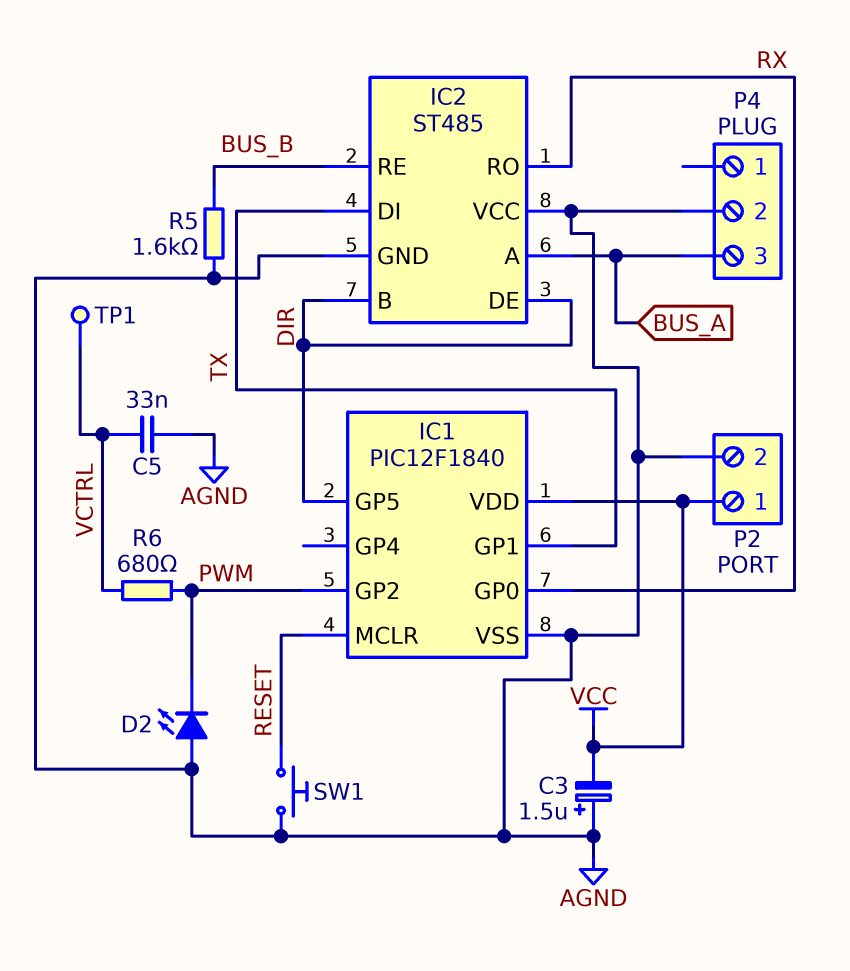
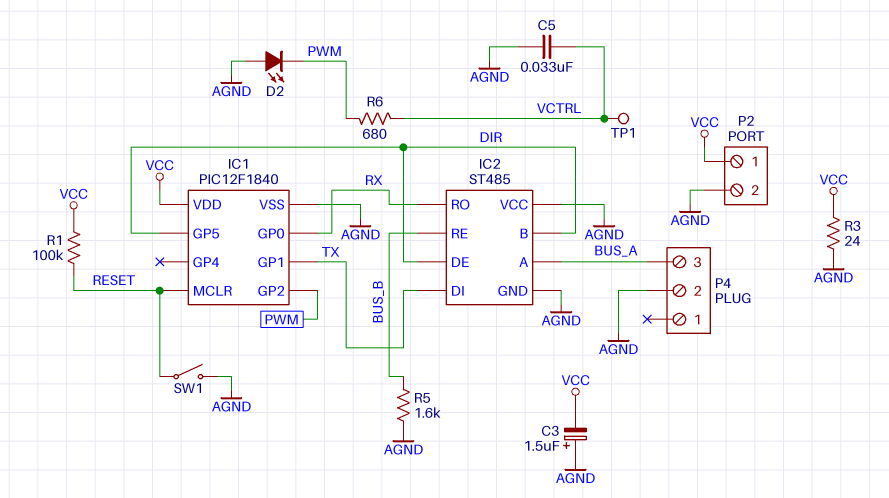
R1: none -> 100k (RESET, VCC)
R3: none -> 24 (AGND, VCC)
SW1: button (AGND, RESET) -> switch (AGND, RESET)

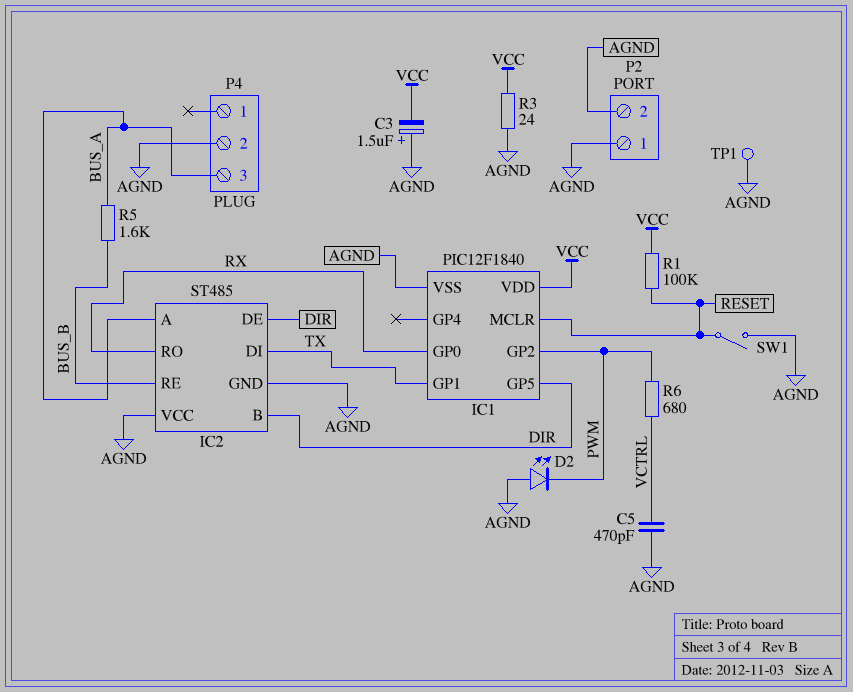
C5: 33nF (AGND, VCTRL) -> 470pF (AGND, VCTRL)
P2 pin 1: VCC -> AGND
R5: 1.6k (AGND, BUS_B) -> 1.6k (BUS_A, BUS_B)
TP1: test point (VCTRL) -> test point (AGND)

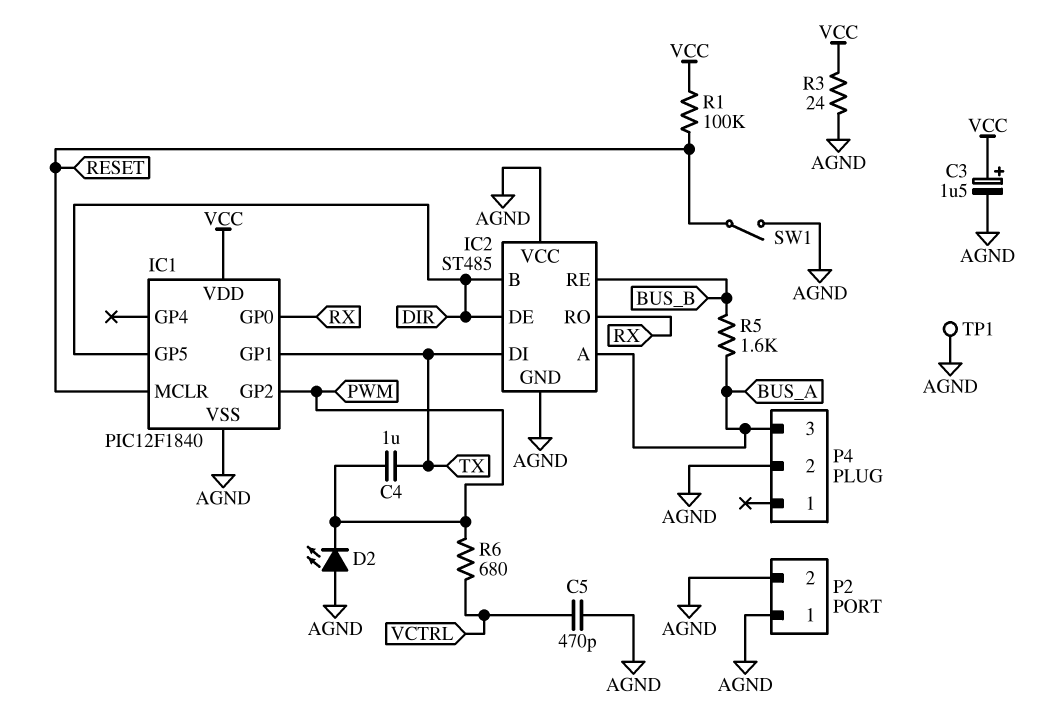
C3: 1.5uF (plus AGND, minus VCC) -> 1.5uF (plus VCC, minus AGND)
C4: none -> 1uF (PWM, TX)

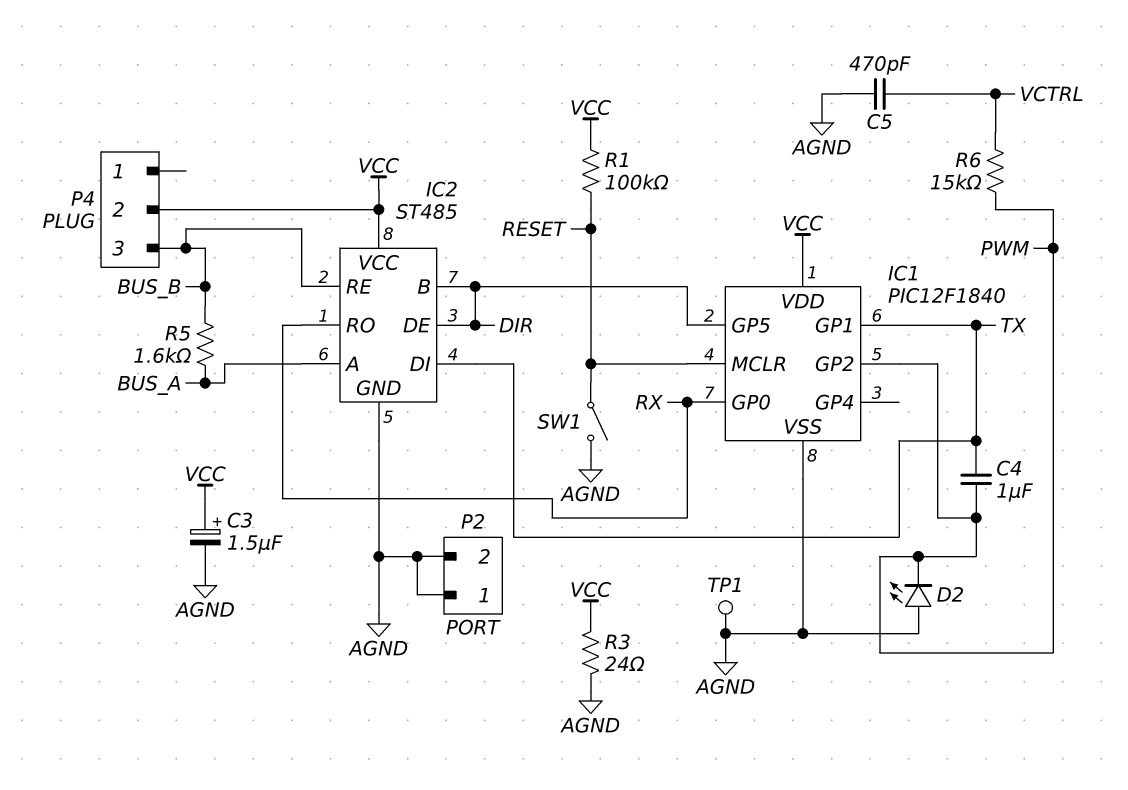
IC2 pin VCC: AGND -> VCC
P4 pin 2: AGND -> VCC
P4 pin 3: BUS_A -> BUS_B
R6: 680 (PWM, VCTRL) -> 15k (PWM, VCTRL)

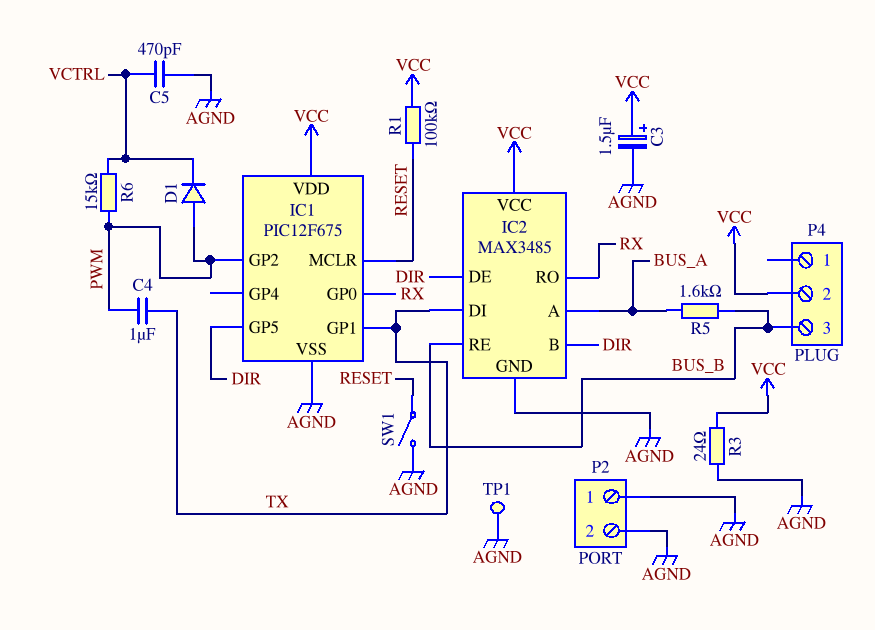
D1: none -> diode (A PWM, K VCTRL)
D2: LED (A AGND, K PWM) -> none
IC1: PIC12F1840 -> PIC12F675
IC2: ST485 -> MAX3485

